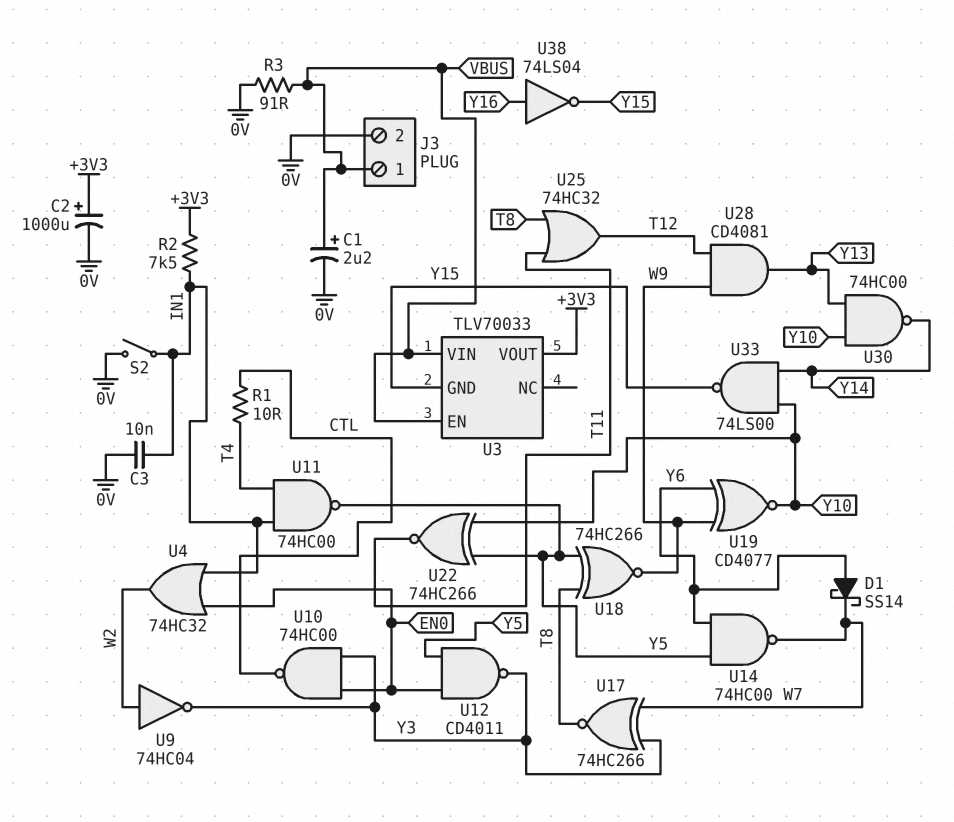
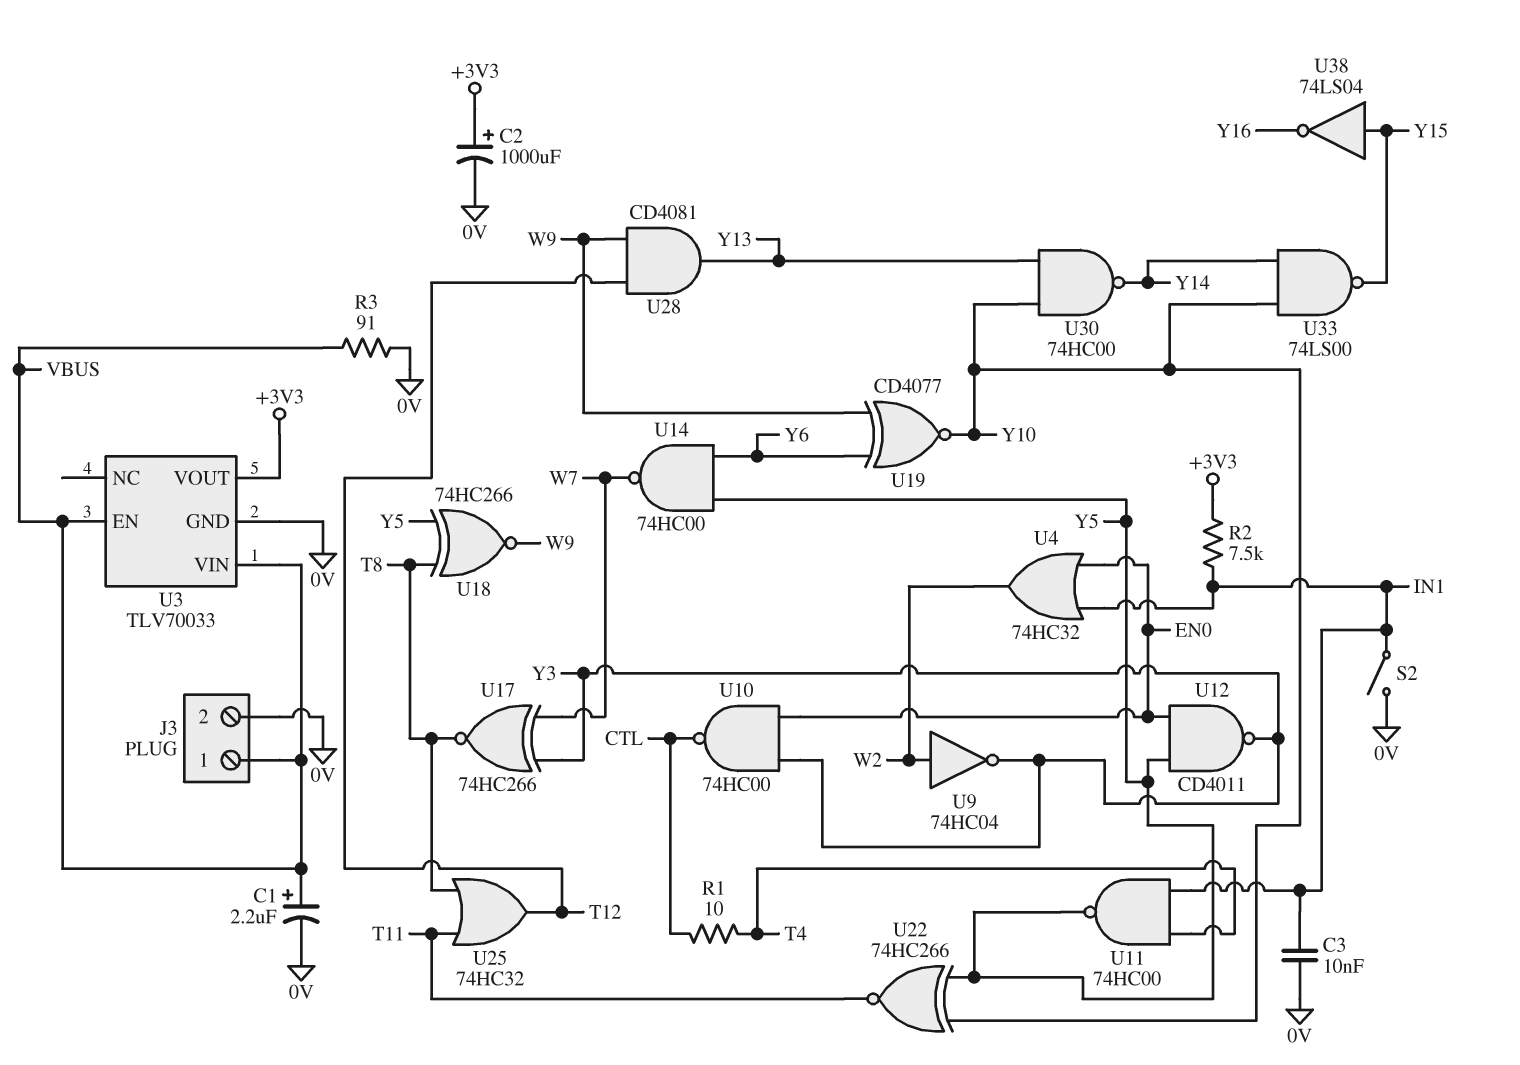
D1: schottky SS14 (A Y6, K W7) -> none
U3 pin GND: Y15 -> 0V
U38: NOT 74LS04 (in Y16, out Y15) -> NOT 74LS04 (in Y15, out Y16)

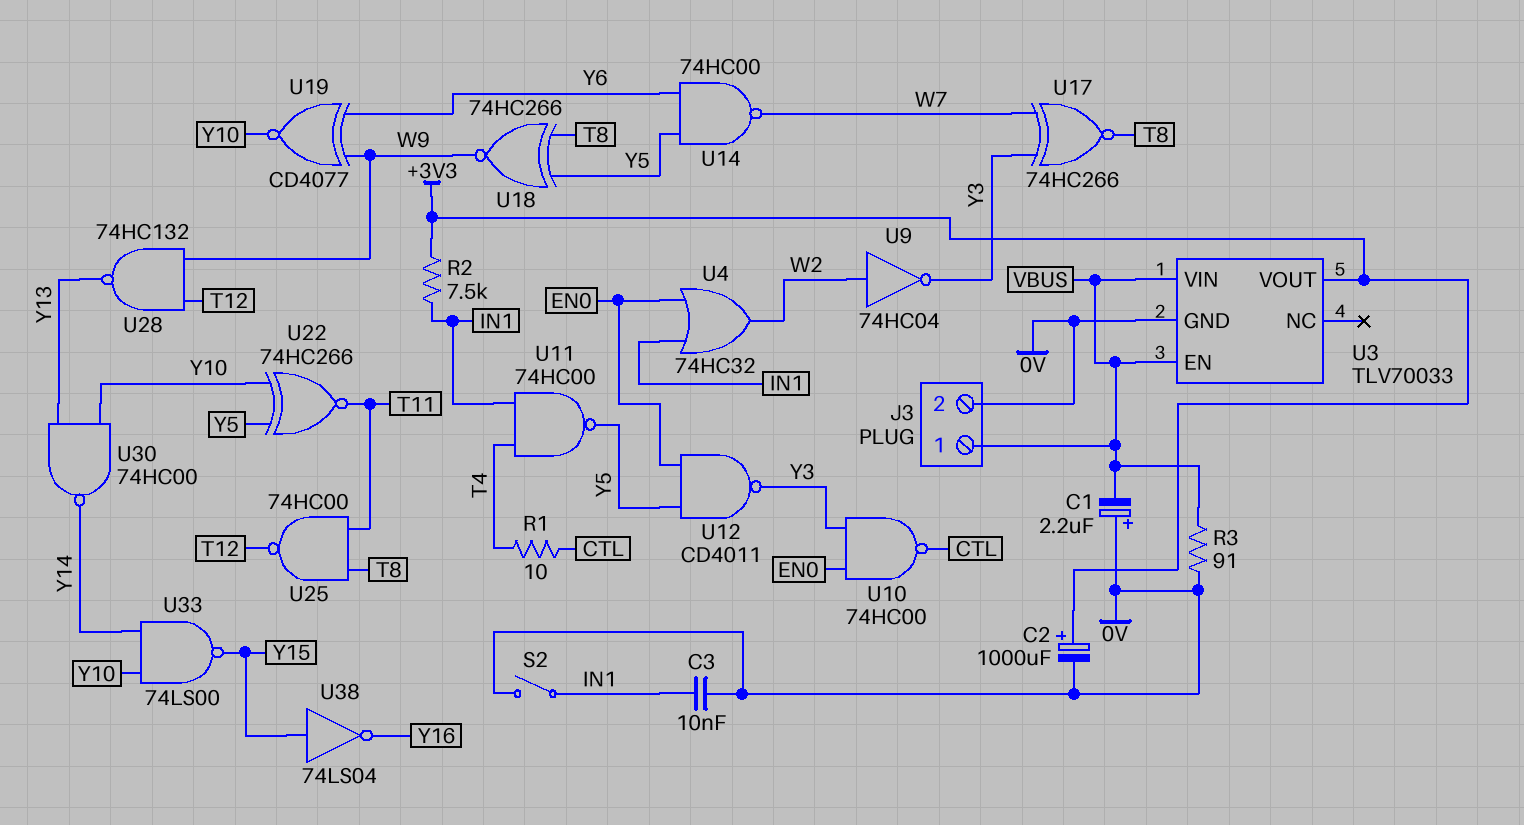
C1: 2.2uF (plus VBUS, minus 0V) -> 2.2uF (plus 0V, minus VBUS)
U25: OR 74HC32 (in T8, in T11, out T12) -> NAND 74HC00 (in T8, in T11, out T12)
U28: AND CD4081 (in T12, in W9, out Y13) -> NAND 74HC132 (in T12, in W9, out Y13)

